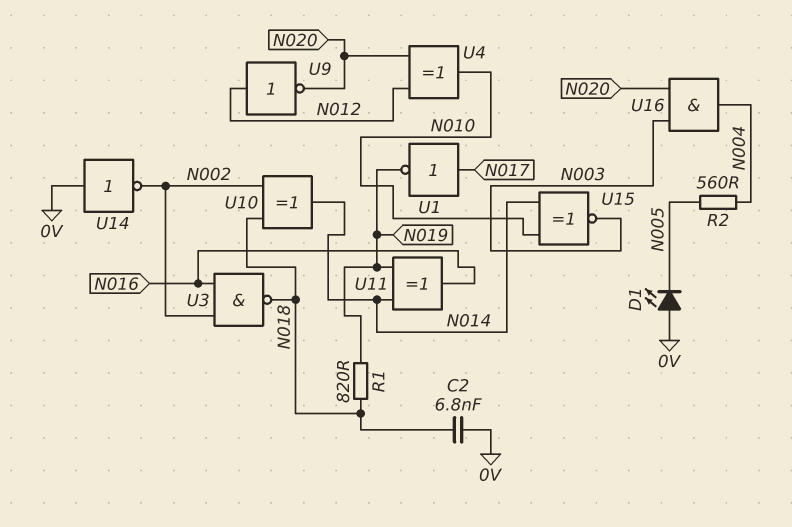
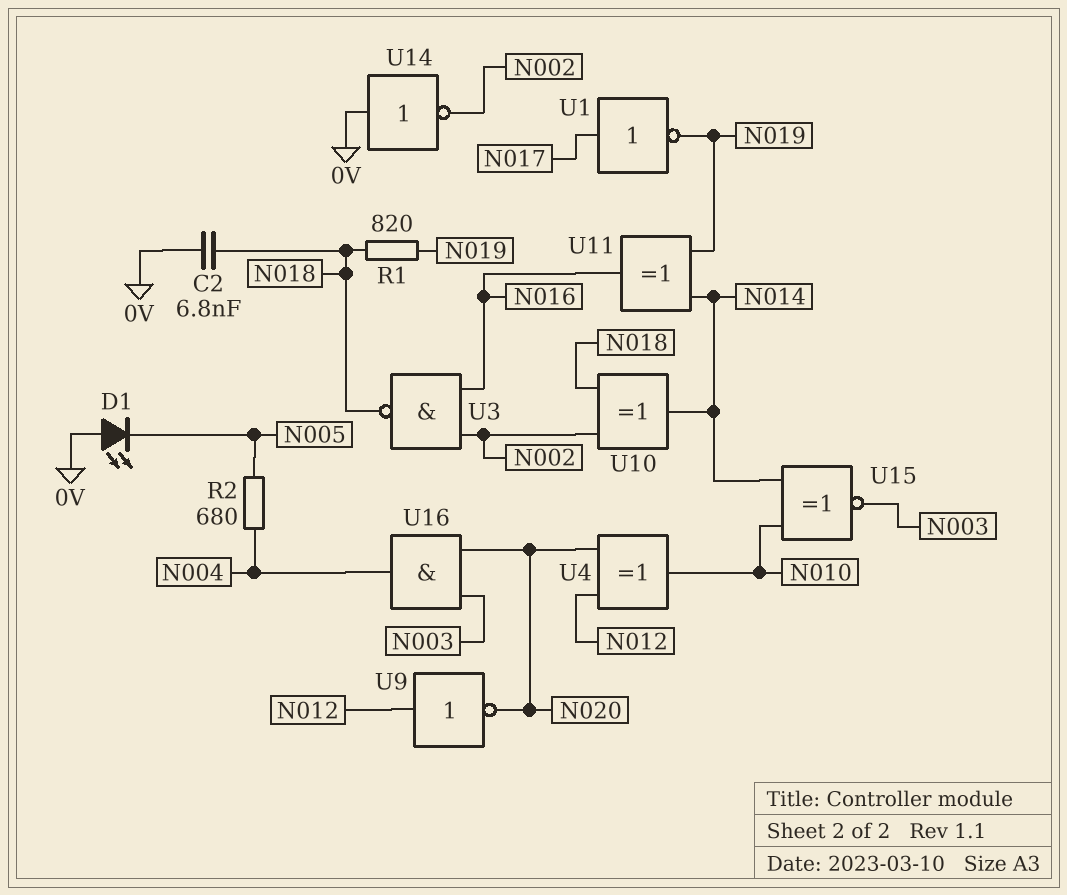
R2: 560 (N004, N005) -> 680 (N004, N005)

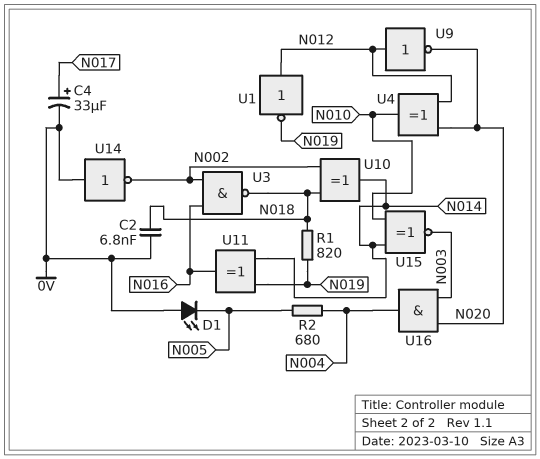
C4: none -> 33uF (plus N017, minus 0V)
U1: NOT (in N017, out N019) -> NOT (in N012, out N019)

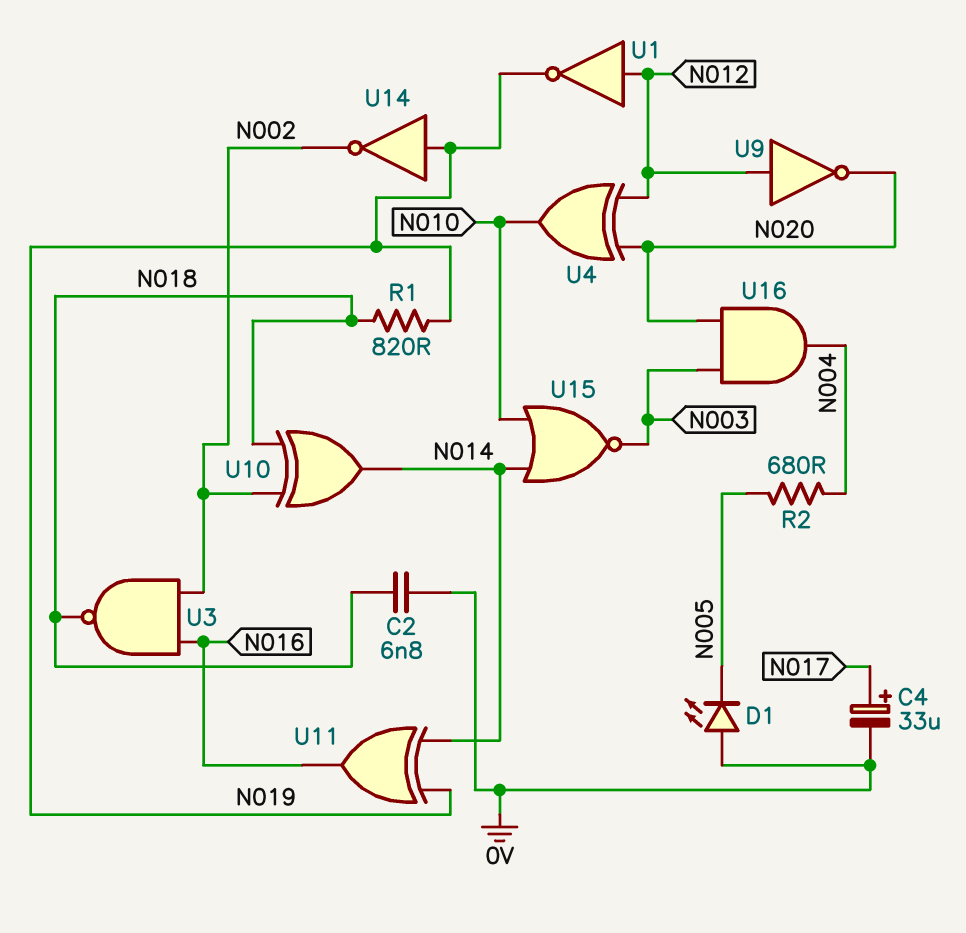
U14: NOT (in 0V, out N002) -> NOT (in N019, out N002)
U15: XNOR (in N010, in N014, out N003) -> NOR (in N010, in N014, out N003)

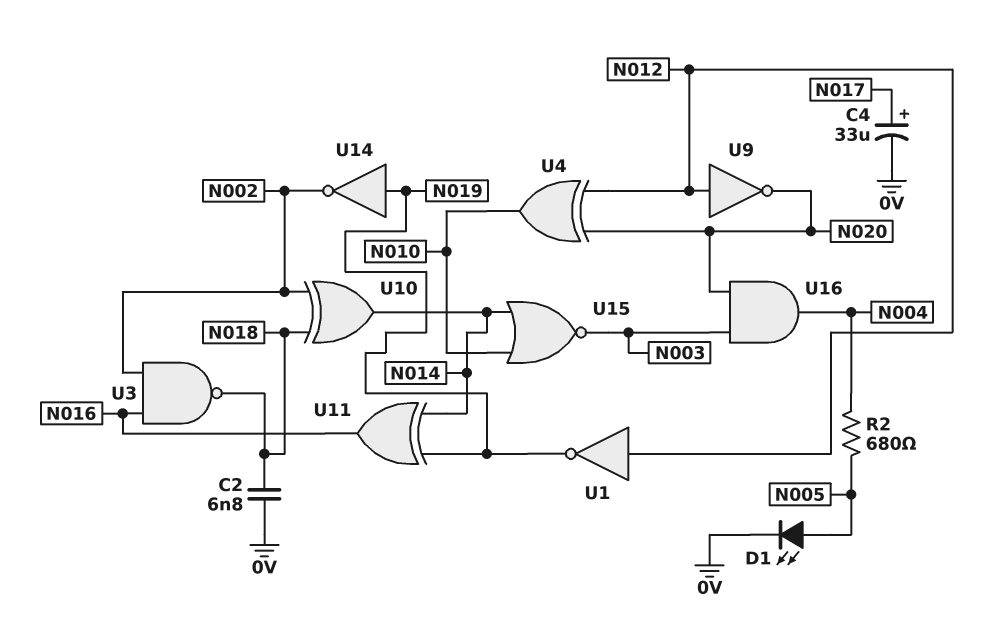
D1: LED (A 0V, K N005) -> LED (A N005, K 0V)
R1: 820 (N018, N019) -> none

